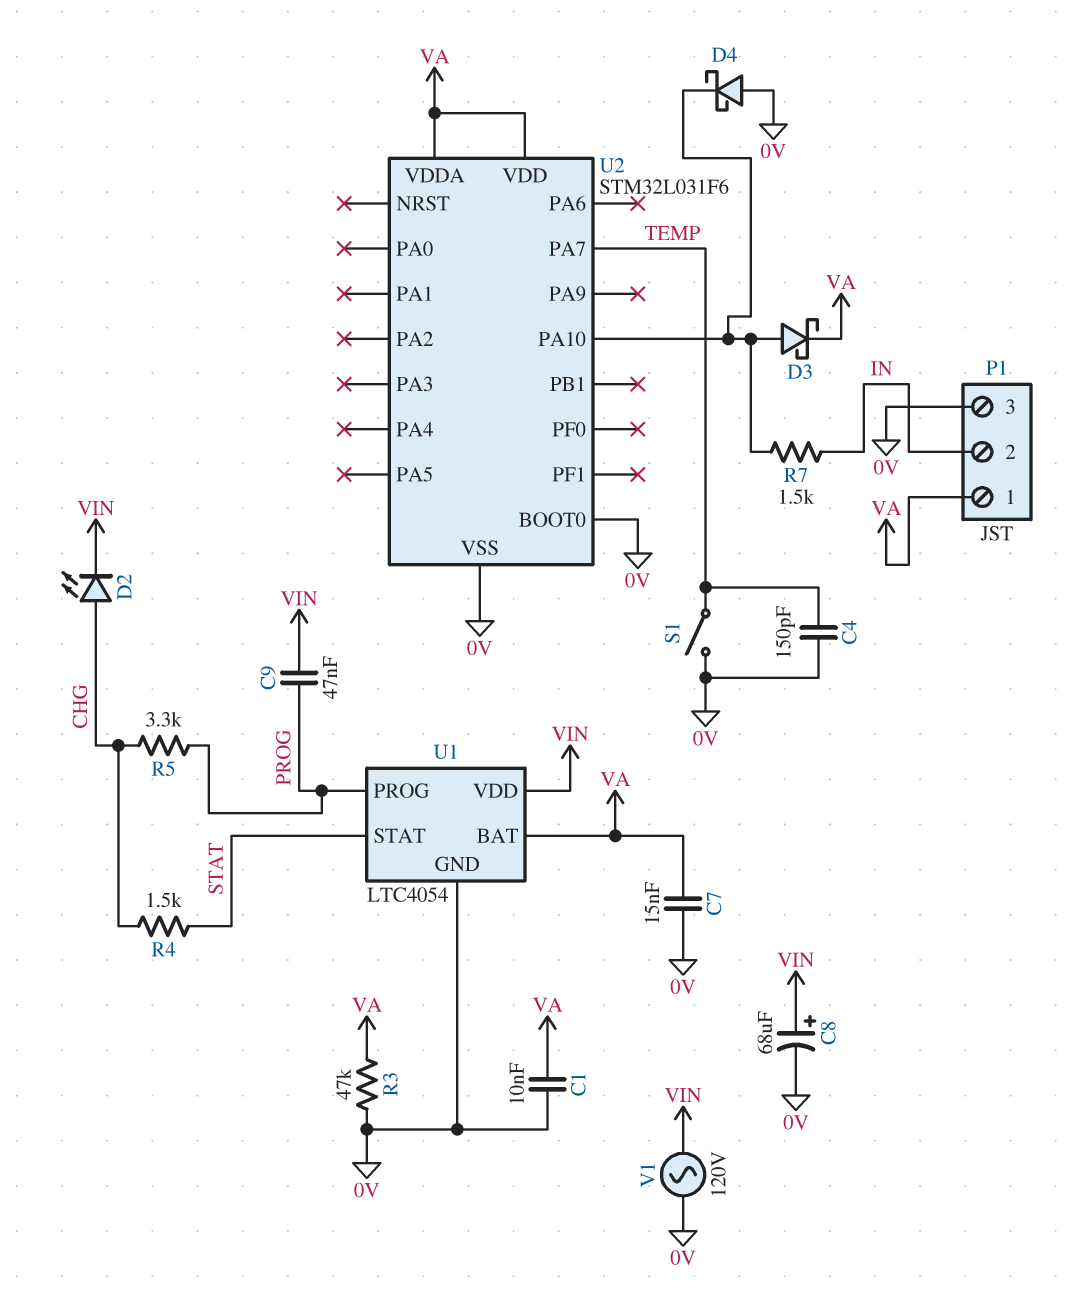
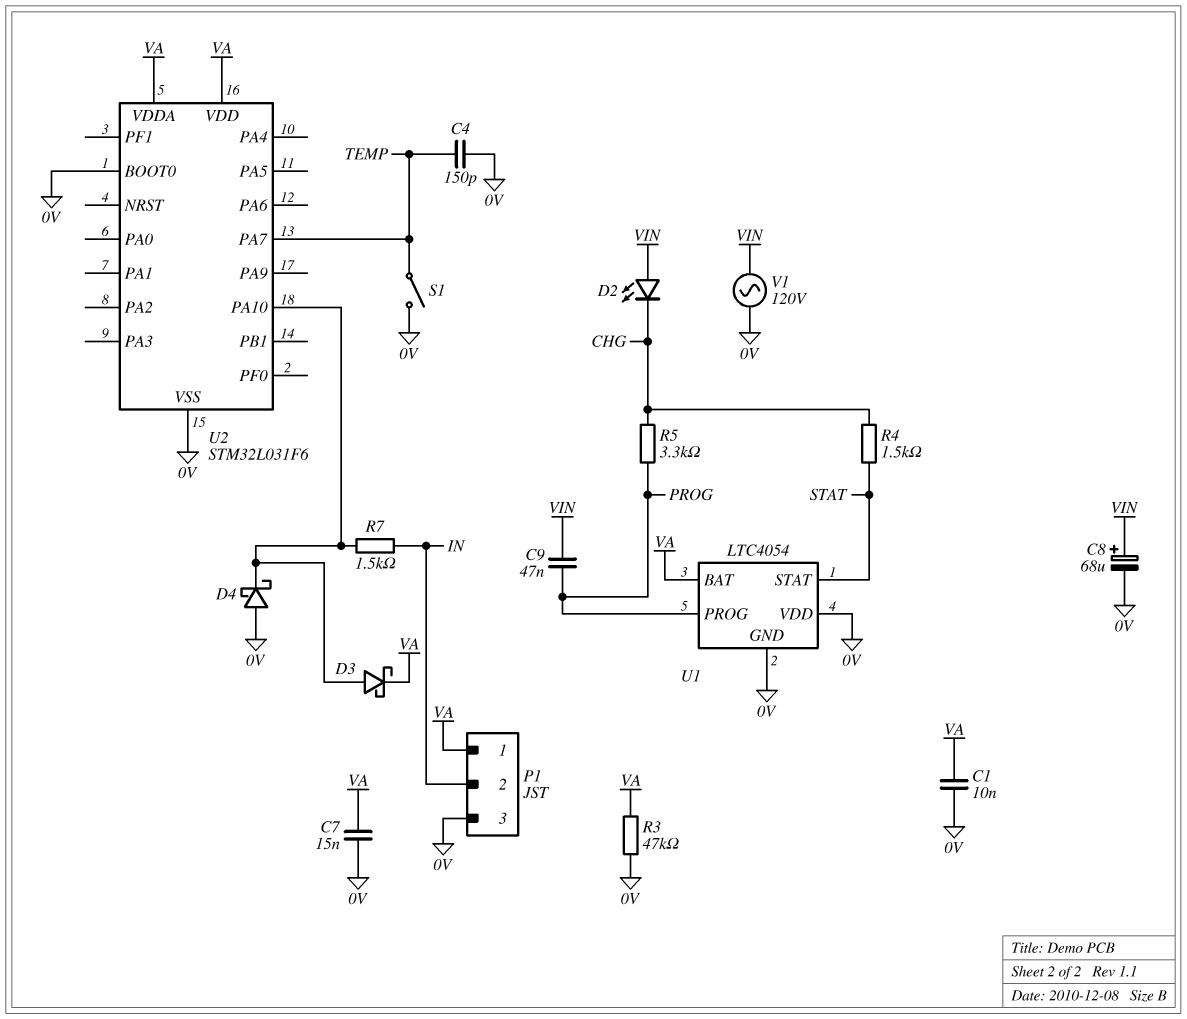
D2: LED (A CHG, K VIN) -> LED (A VIN, K CHG)
U1 pin VDD: VIN -> 0V

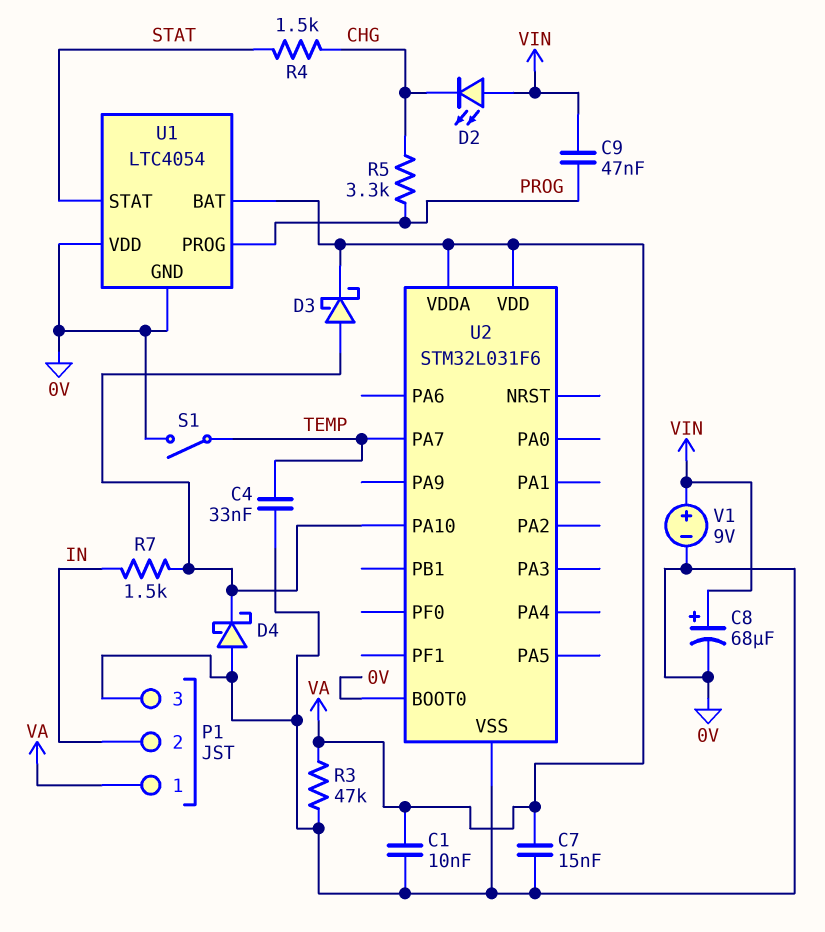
C4: 150pF (0V, TEMP) -> 33nF (0V, TEMP)
V1: AC 120V (0V, VIN) -> 9V (plus VIN, minus 0V)

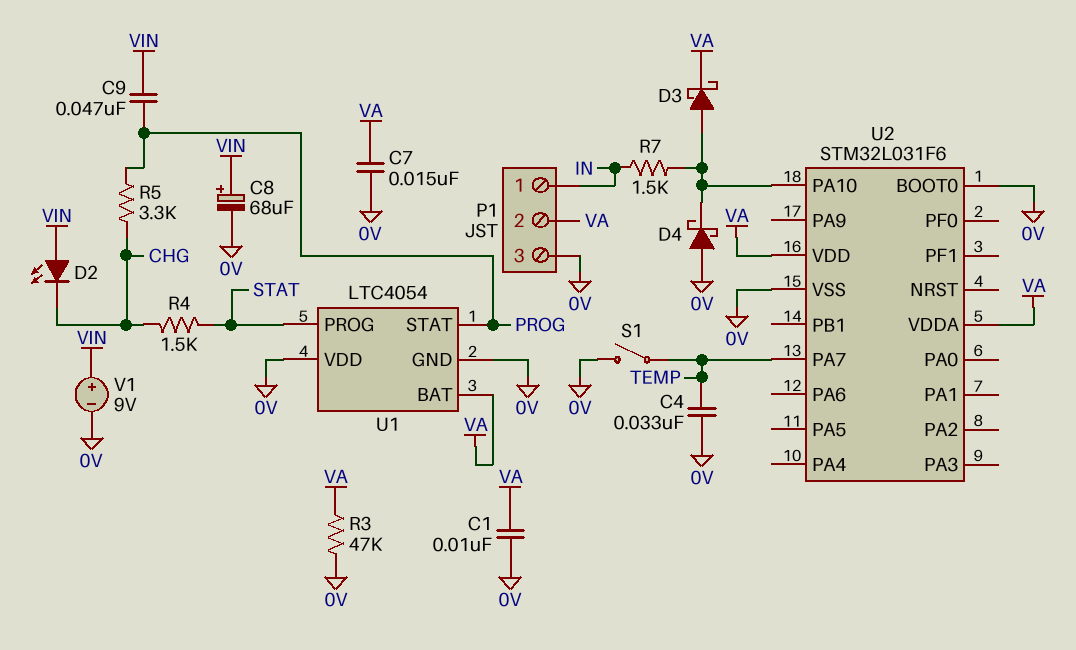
P1 pin 1: VA -> IN
P1 pin 2: IN -> VA
U1 pin PROG: PROG -> STAT
U1 pin STAT: STAT -> PROG

